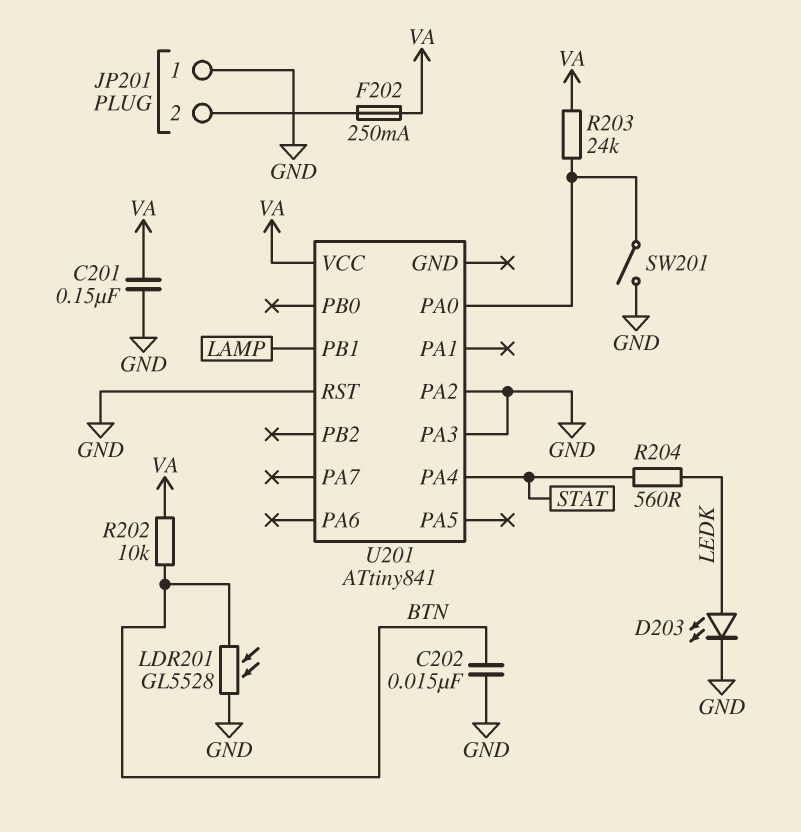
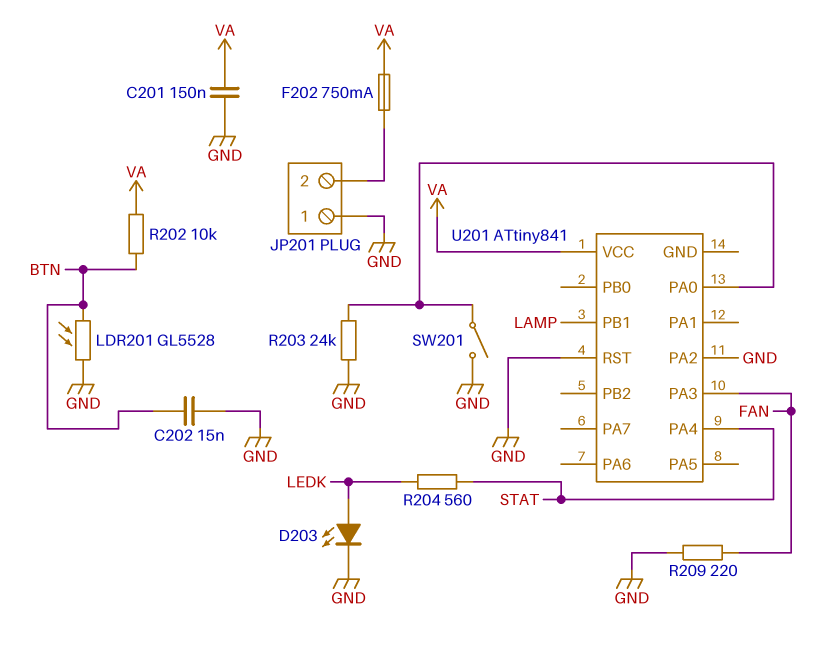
F202: 250mA (JP201/2, VA) -> 750mA (JP201/2, VA)
R203: 24k (U201/PA0, VA) -> 24k (GND, U201/PA0)
R209: none -> 220 (FAN, GND)
U201 pin PA3: GND -> FAN

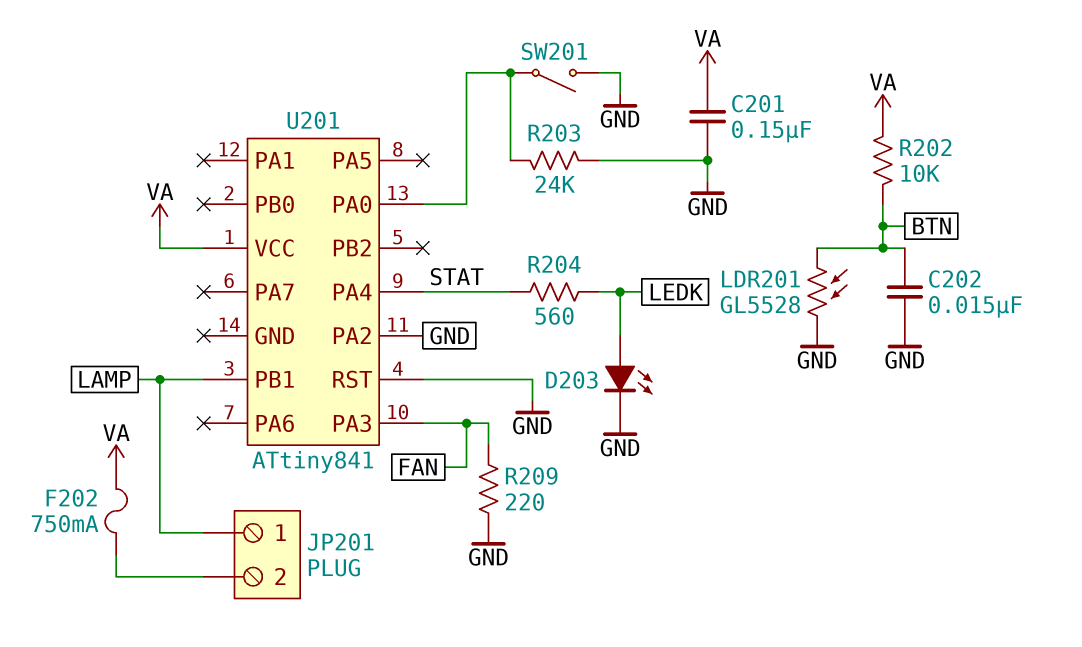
JP201 pin 1: GND -> LAMP

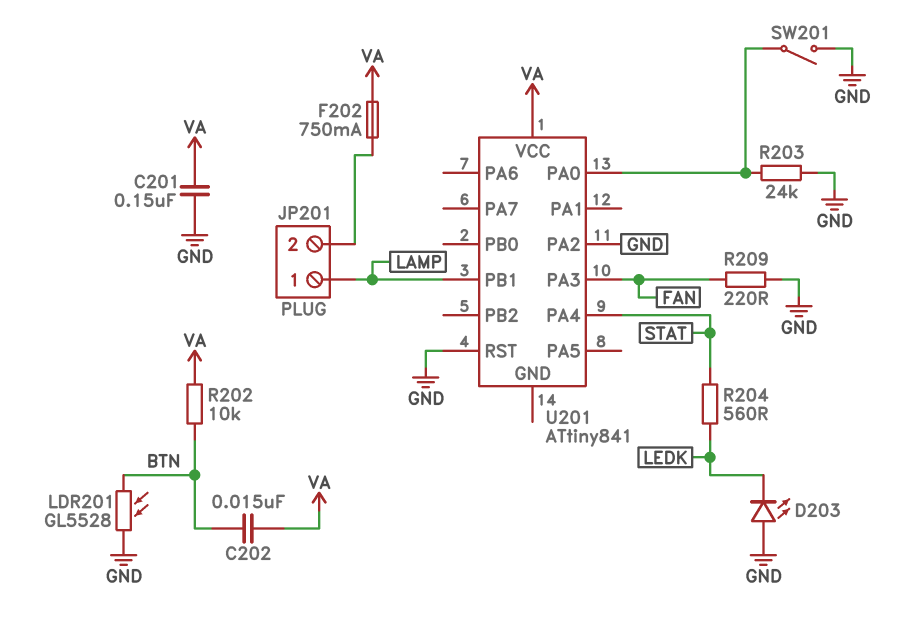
C202: 15nF (BTN, GND) -> 15nF (BTN, VA)
D203: LED (A LEDK, K GND) -> LED (A GND, K LEDK)

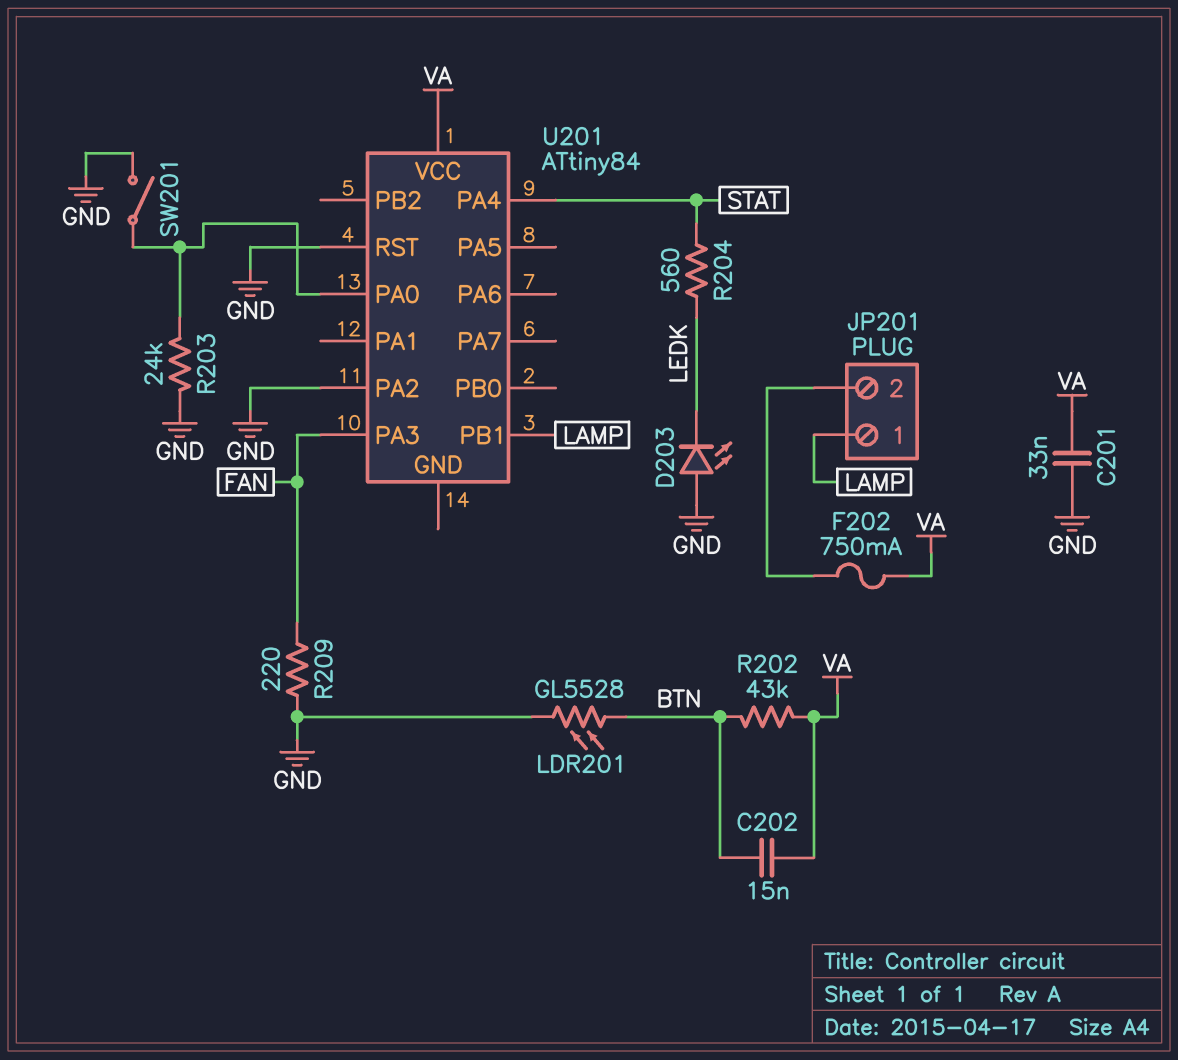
C201: 150nF (GND, VA) -> 33nF (GND, VA)
R202: 10k (BTN, VA) -> 43k (BTN, VA)
U201: ATtiny841 -> ATtiny84

